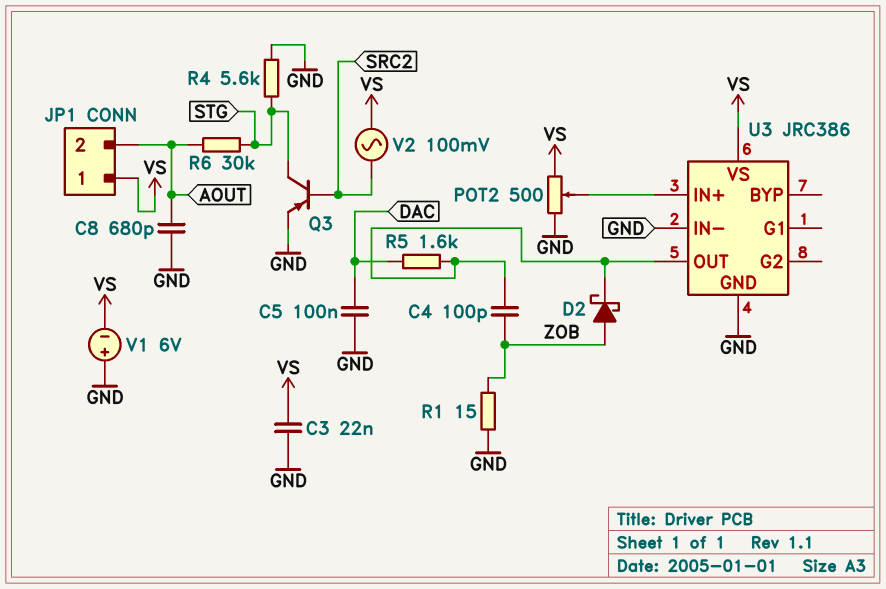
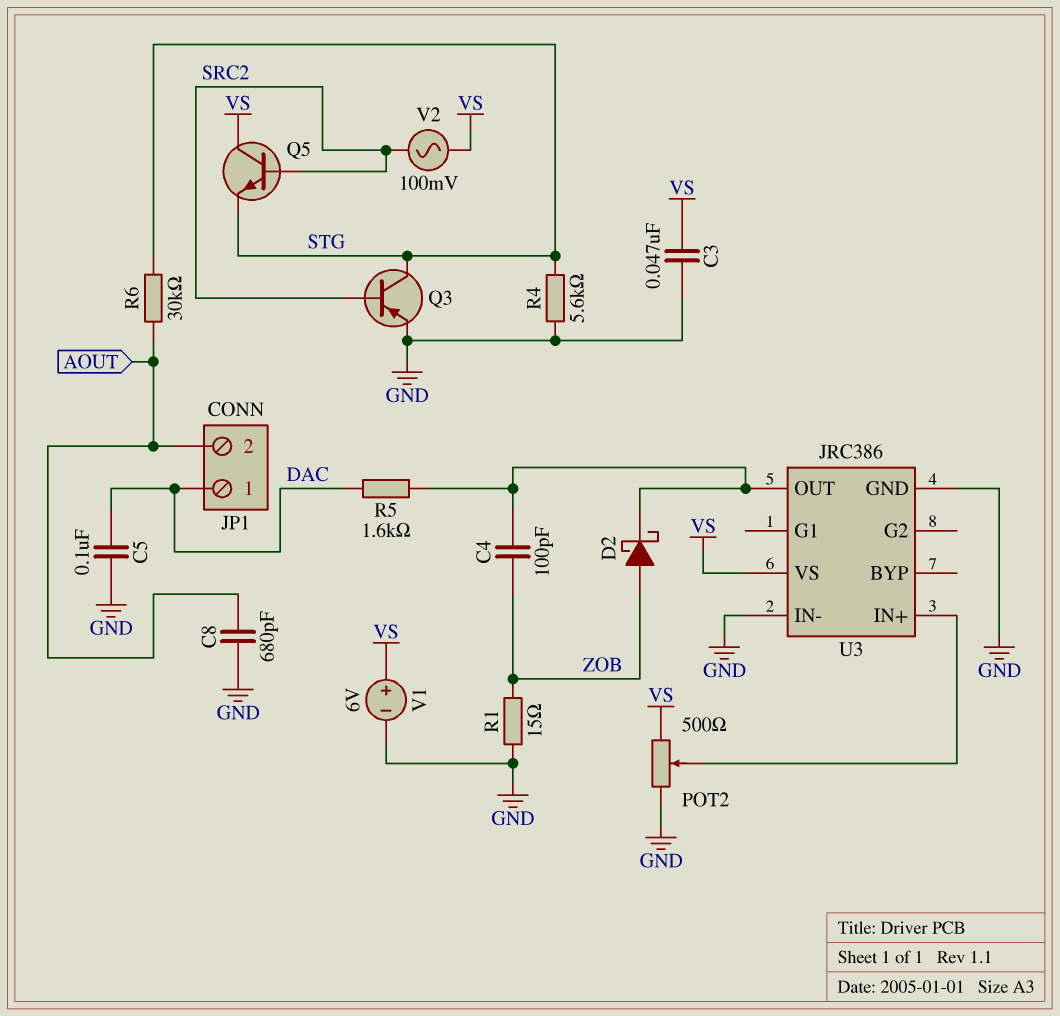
C3: 22nF (GND, VS) -> 47nF (GND, VS)
JP1 pin 1: VS -> DAC
Q5: none -> NPN (B SRC2, C VS, E STG)
V1: 6V (plus GND, minus VS) -> 6V (plus VS, minus GND)

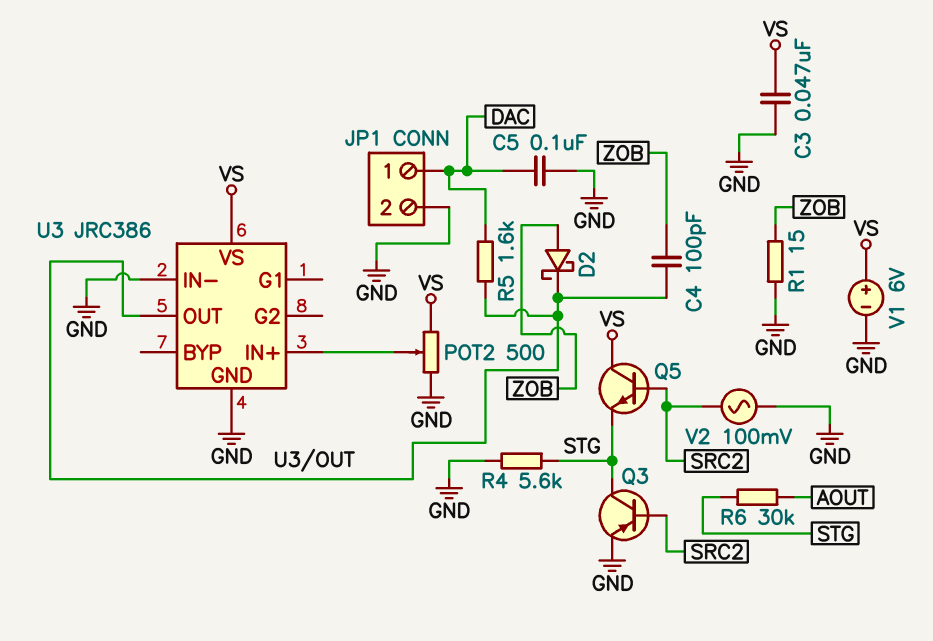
C8: 680pF (AOUT, GND) -> none
JP1 pin 2: AOUT -> GND
V2: AC 100mV (SRC2, VS) -> AC 100mV (GND, SRC2)

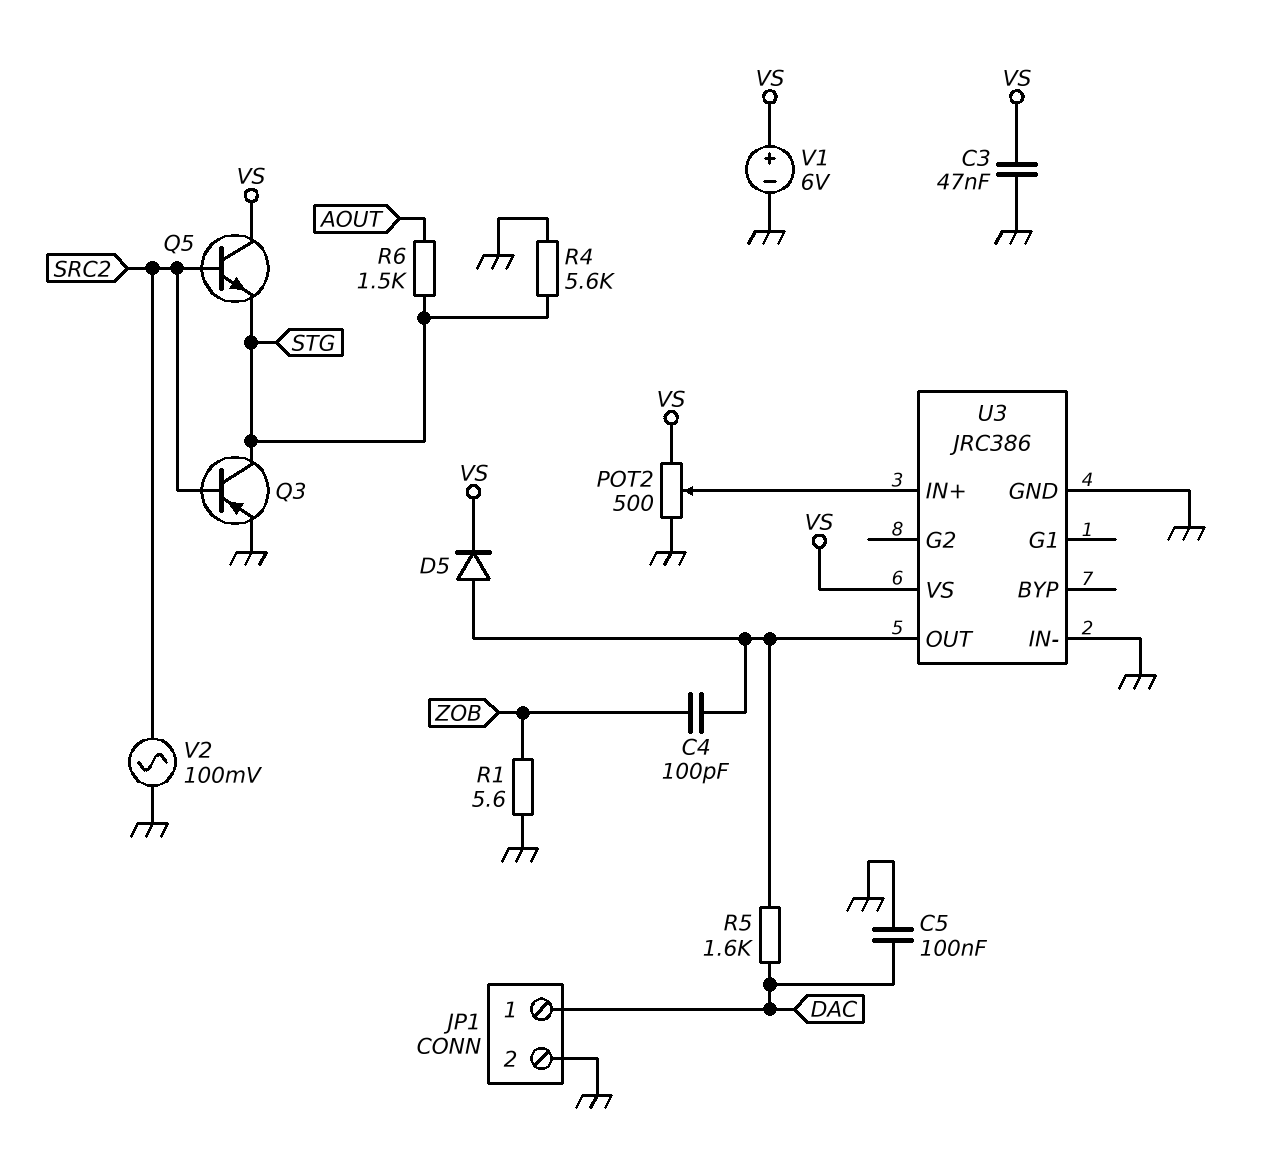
D2: schottky (A ZOB, K U3/OUT) -> none
D5: none -> diode (A U3/OUT, K VS)
R1: 15 (GND, ZOB) -> 5.6 (GND, ZOB)
R6: 30k (AOUT, STG) -> 1.5k (AOUT, STG)

